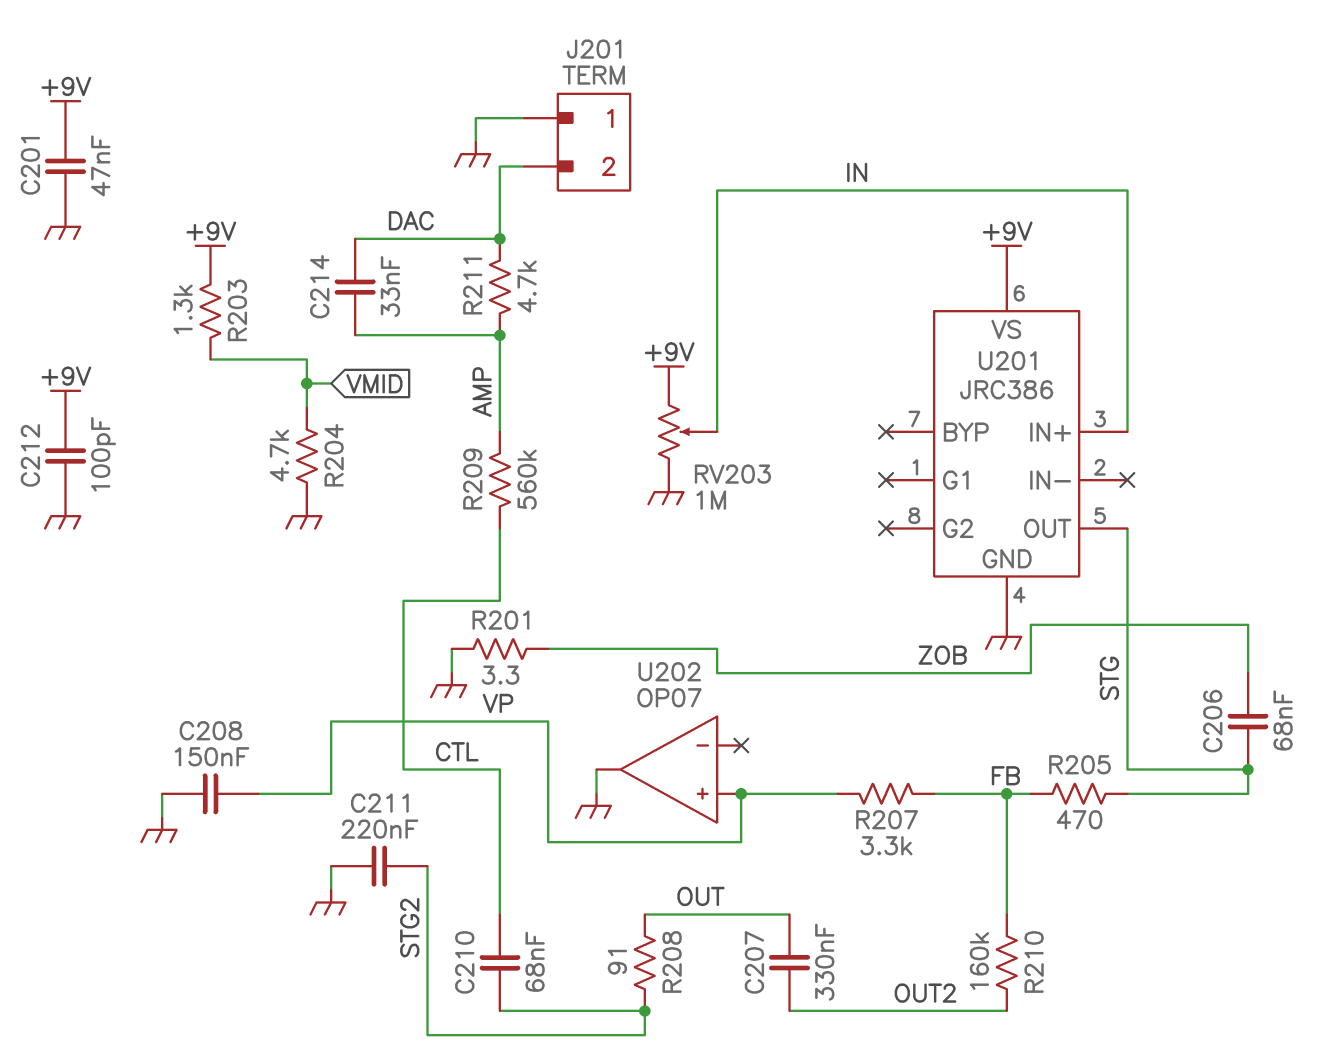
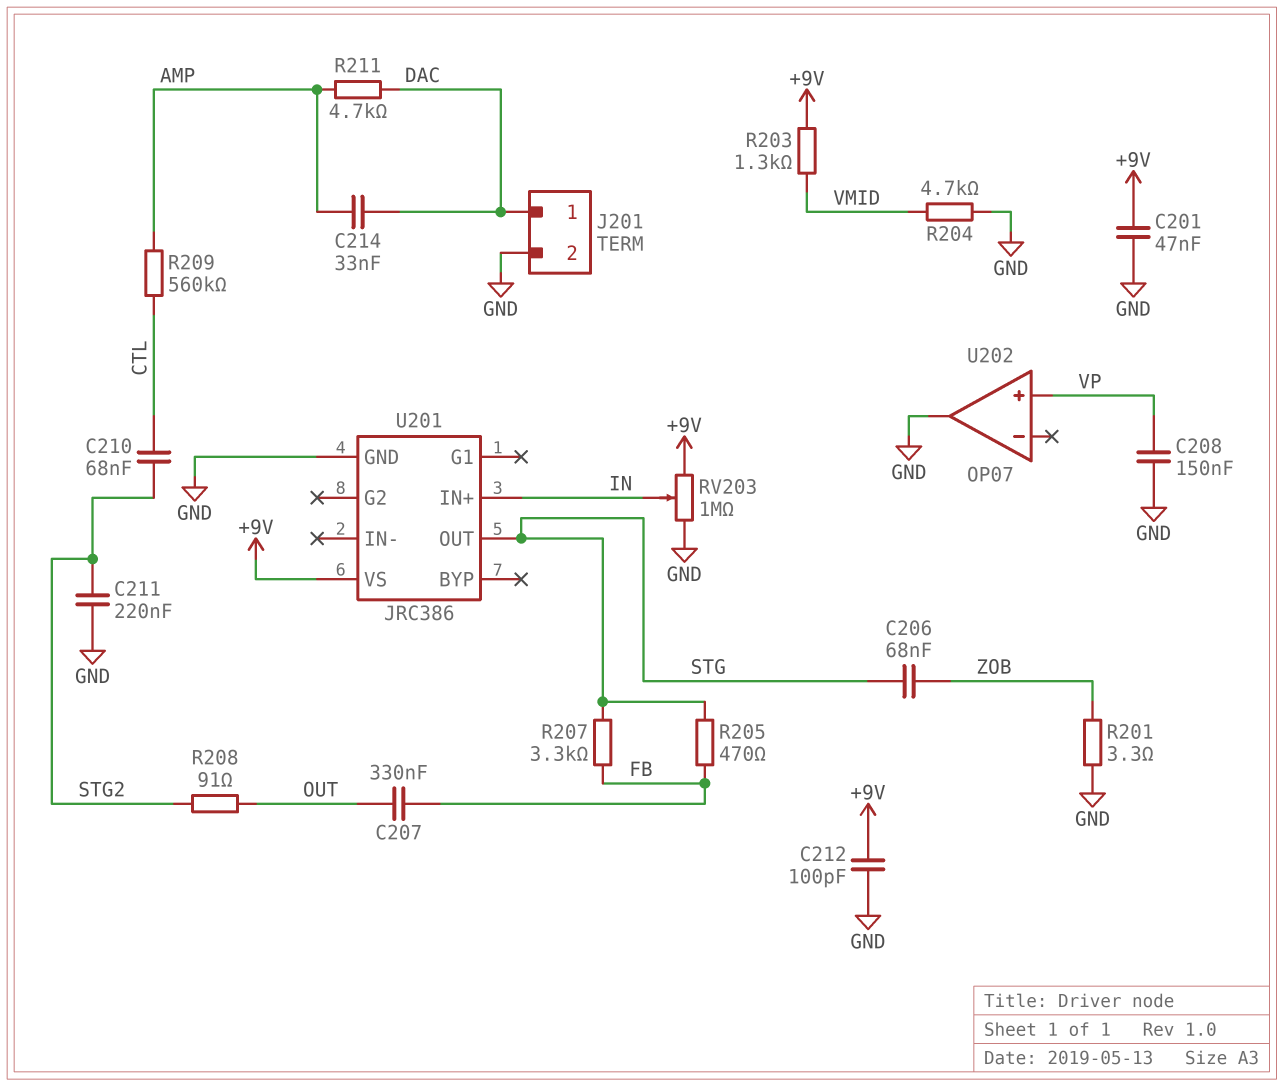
C207: 330nF (OUT, OUT2) -> 330nF (FB, OUT)
J201 pin 1: GND -> DAC
J201 pin 2: DAC -> GND
R207: 3.3k (FB, VP) -> 3.3k (FB, STG)
R210: 160k (FB, OUT2) -> none

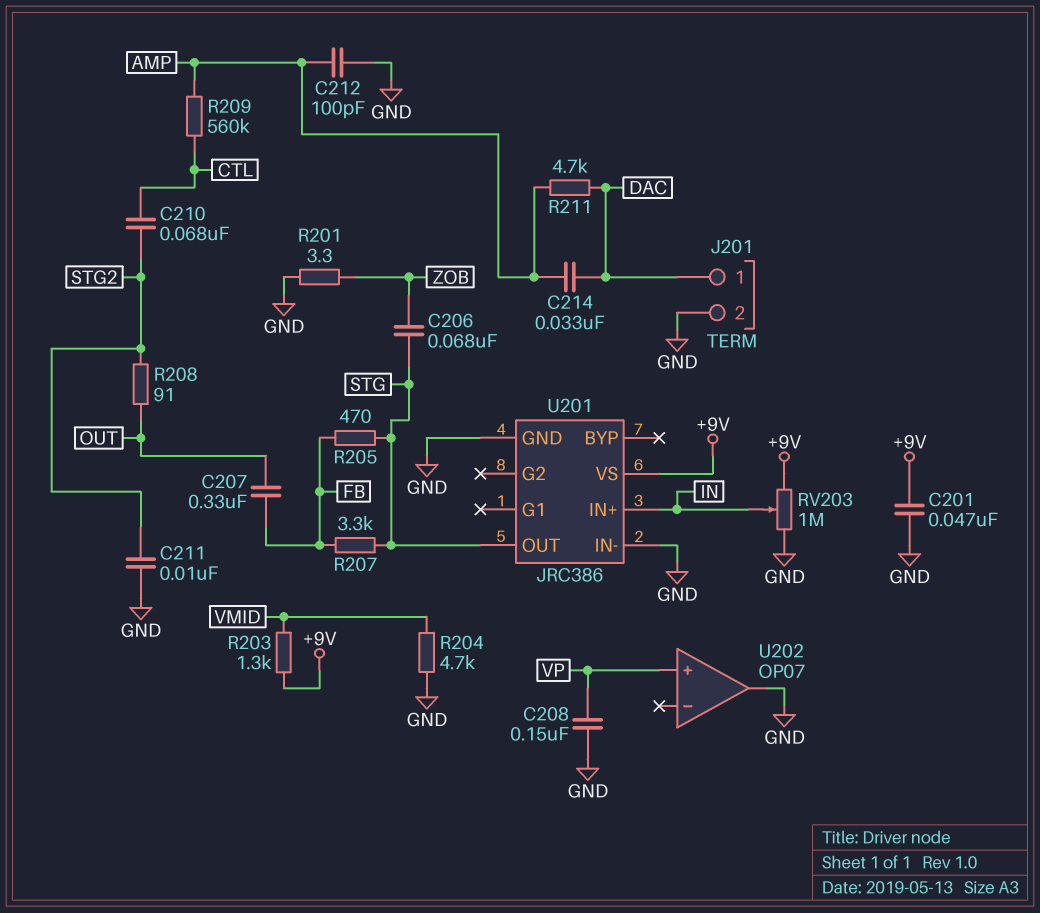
C211: 220nF (GND, STG2) -> 10nF (GND, STG2)
C212: 100pF (+9V, GND) -> 100pF (AMP, GND)
U201 pin IN-: none -> GND

